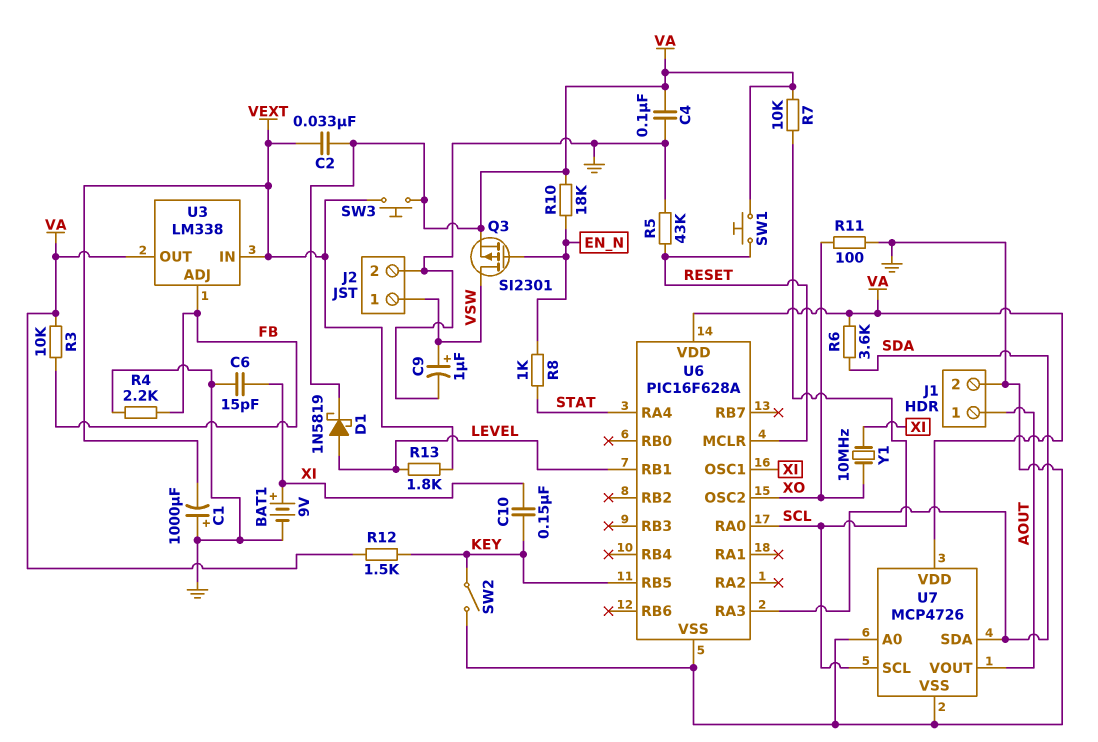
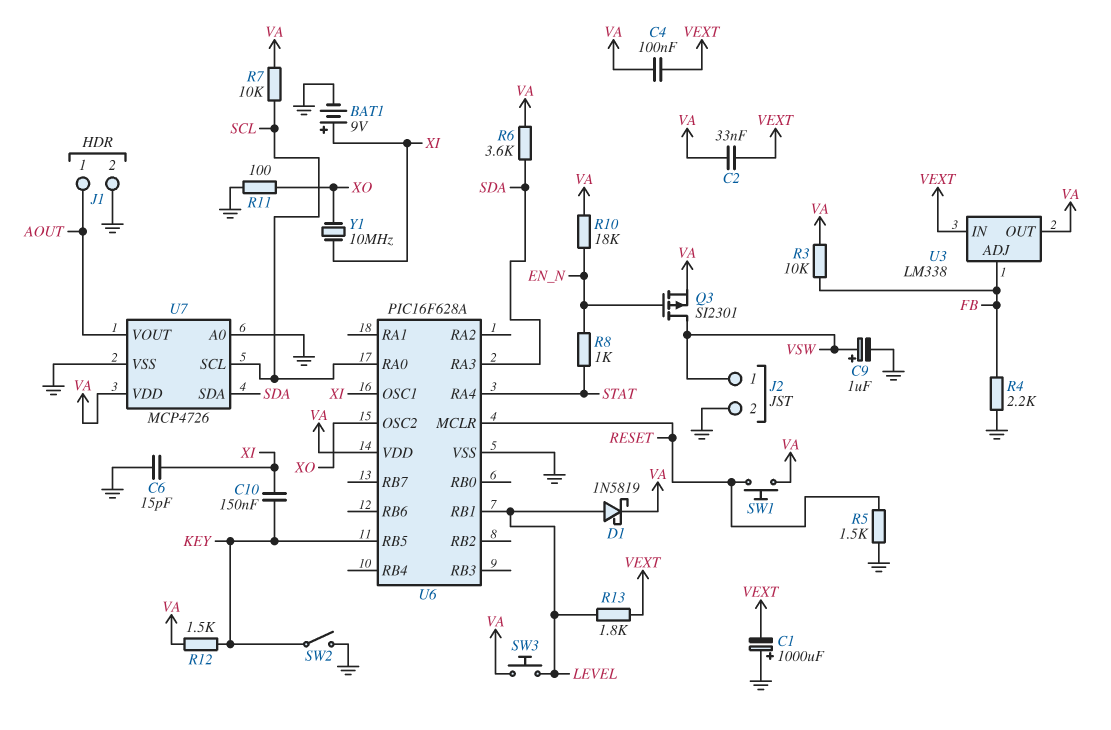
C4: 100nF (GND, VA) -> 100nF (VA, VEXT)
R5: 43k (GND, RESET) -> 1.5k (GND, RESET)
SW3: button (VA, VEXT) -> button (LEVEL, VA)

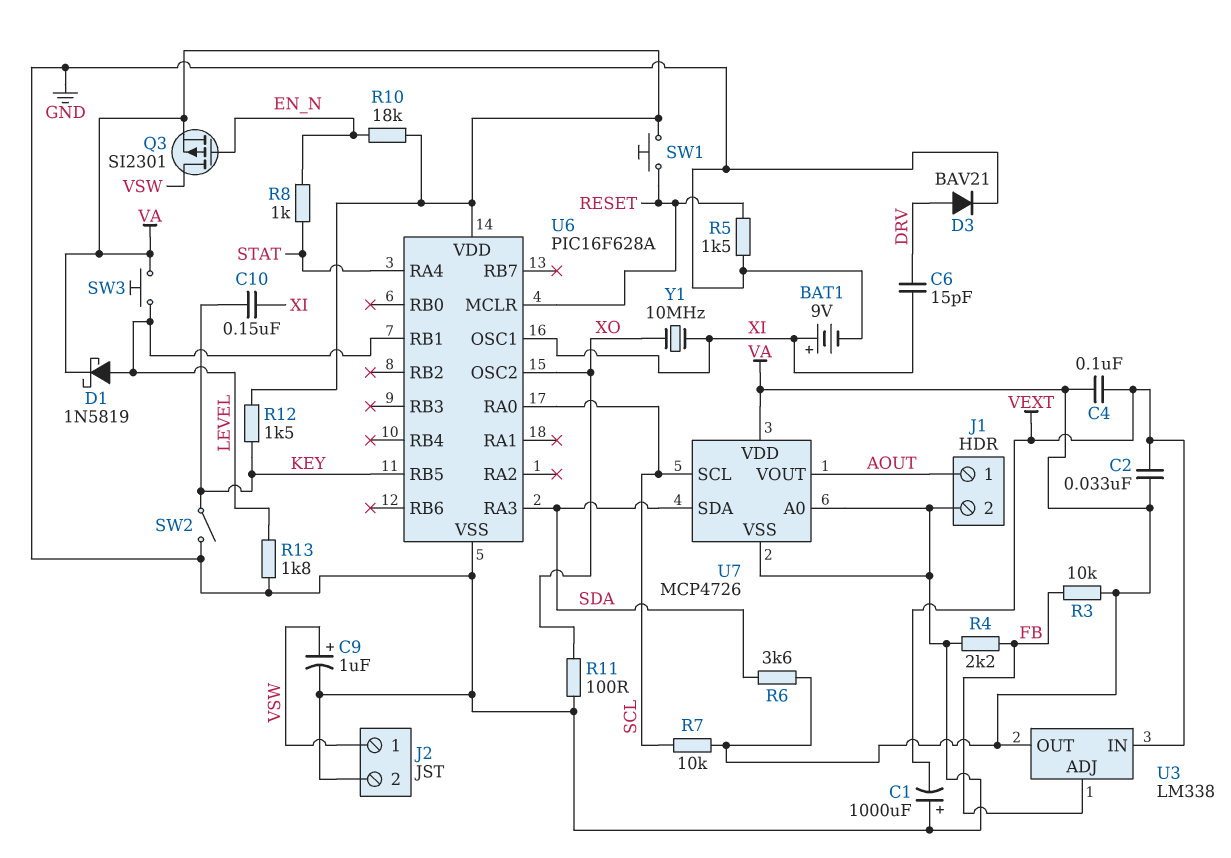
C6: 15pF (GND, XI) -> 15pF (DRV, XI)
D3: none -> diode BAV21 (A DRV, K GND)
R13: 1.8k (LEVEL, VEXT) -> 1.8k (GND, LEVEL)

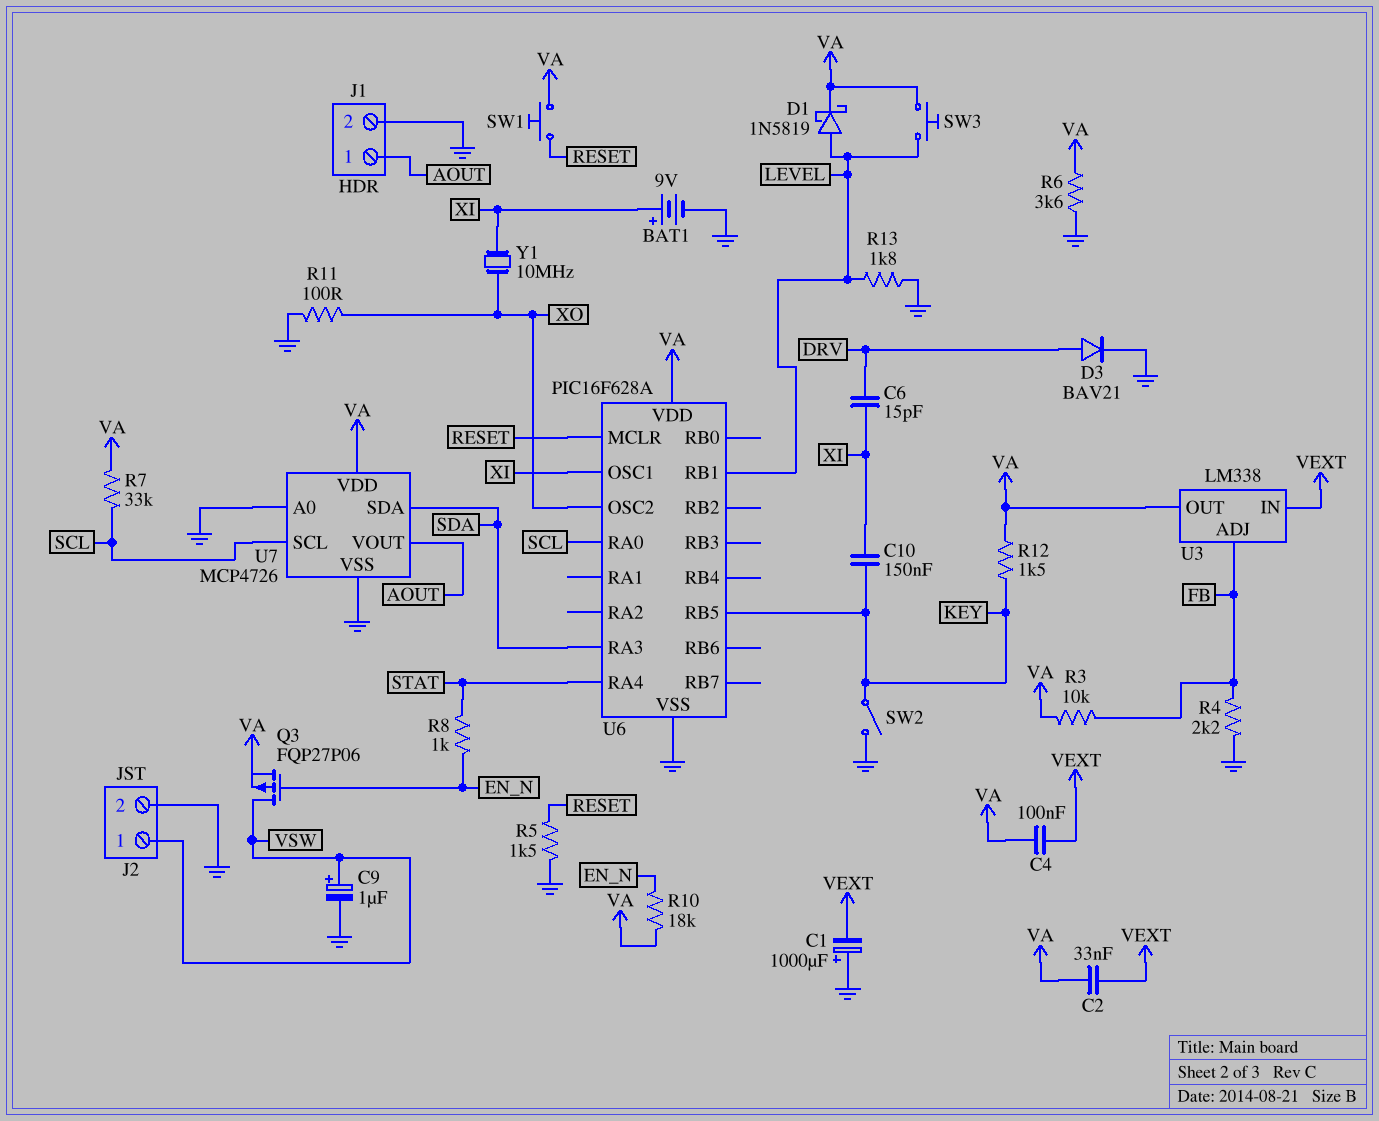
Q3: PMOS SI2301 (G EN_N, D VSW, S VA) -> PMOS FQP27P06 (G EN_N, D VSW, S VA)
R6: 3.6k (SDA, VA) -> 3.6k (GND, VA)
R7: 10k (SCL, VA) -> 33k (SCL, VA)

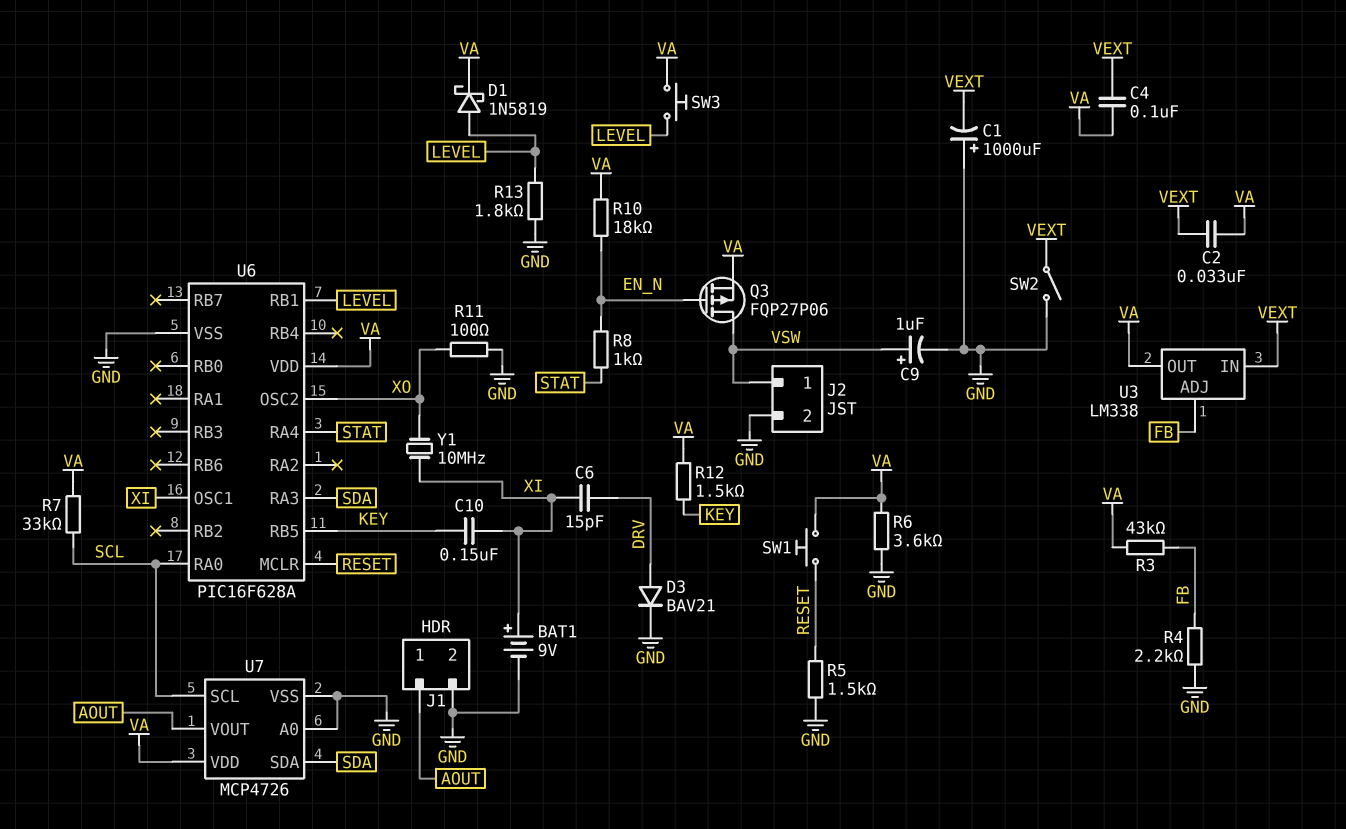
R3: 10k (FB, VA) -> 43k (FB, VA)
SW2: switch (GND, KEY) -> switch (GND, VEXT)

